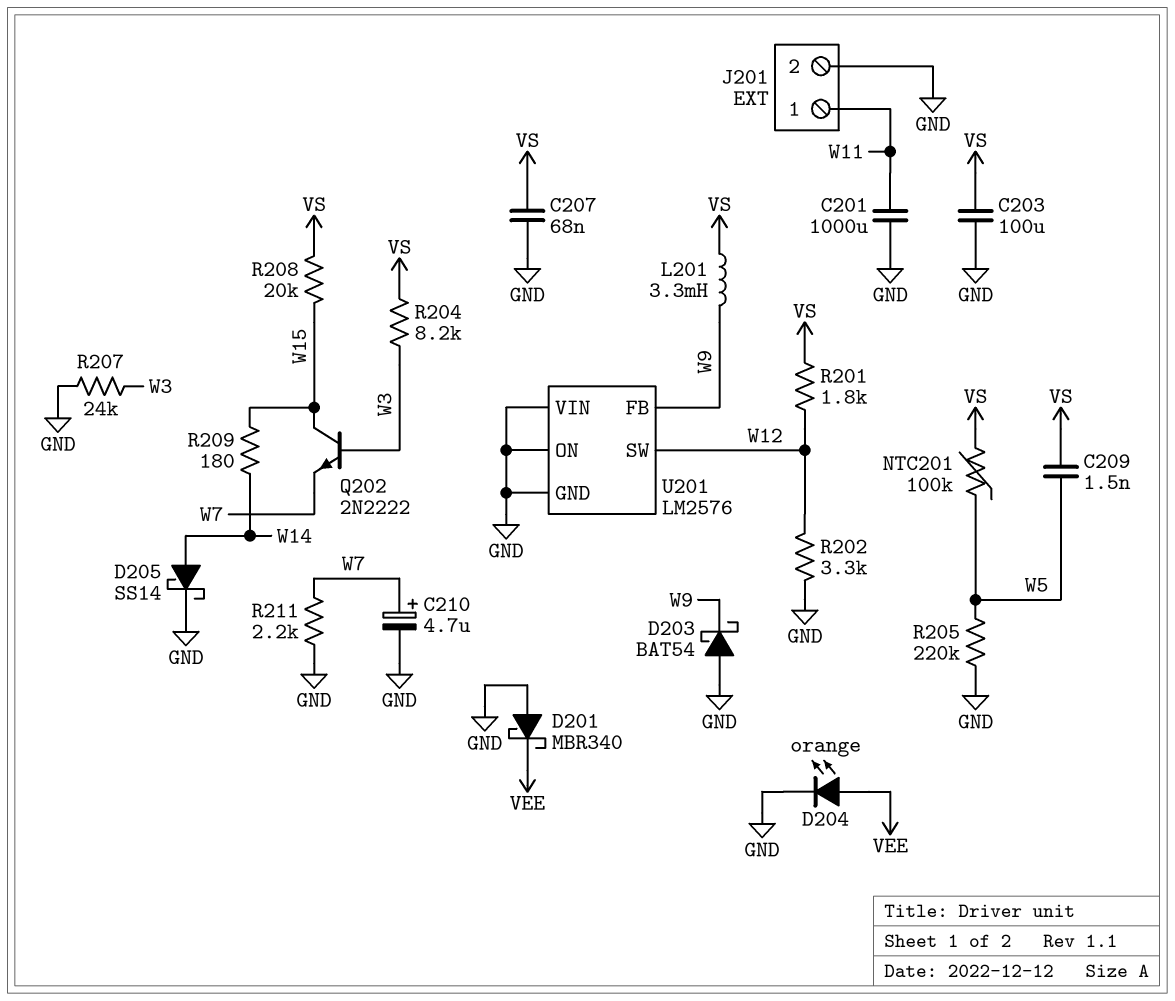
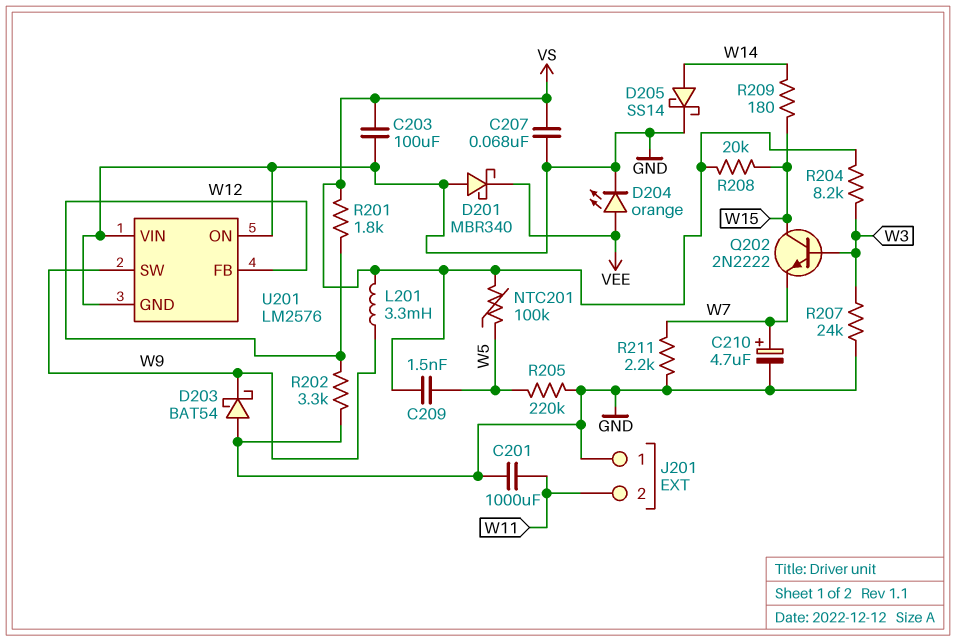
J201 pin 1: W11 -> GND
J201 pin 2: GND -> W11
U201 pin FB: W9 -> W12
U201 pin SW: W12 -> W9

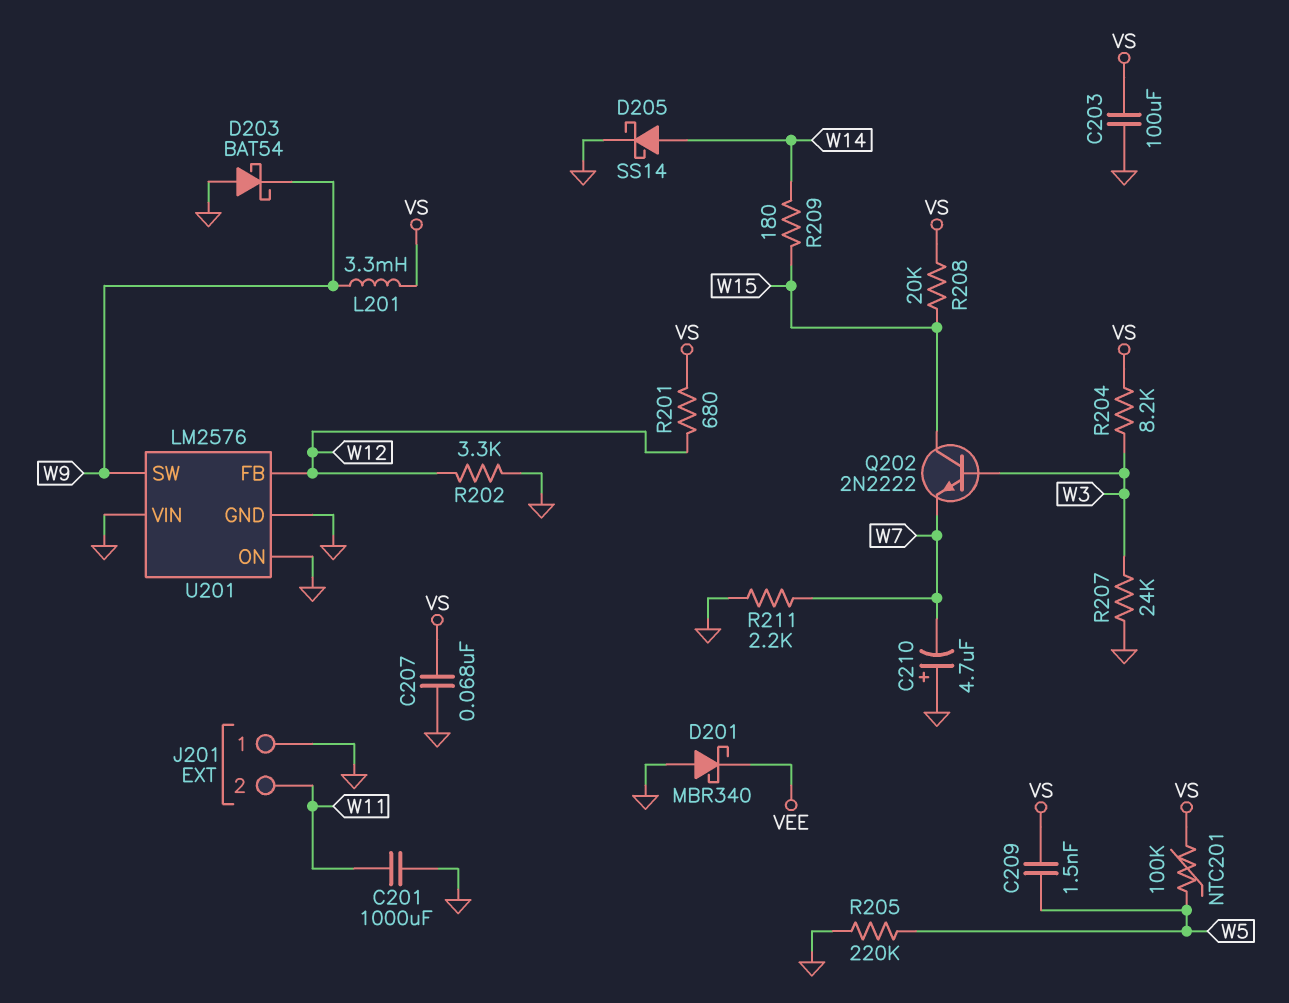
C210: 4.7uF (plus W7, minus GND) -> 4.7uF (plus GND, minus W7)
D204: LED orange (A VEE, K GND) -> none
R201: 1.8k (VS, W12) -> 680 (VS, W12)

